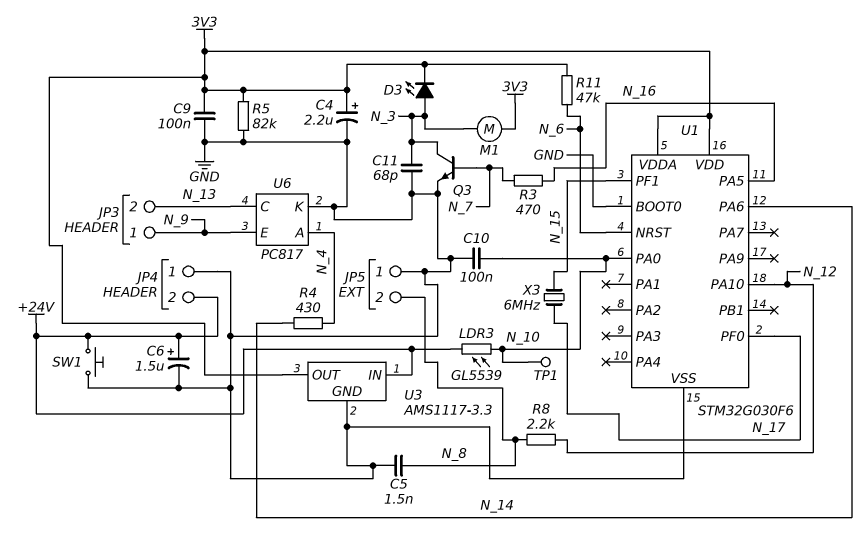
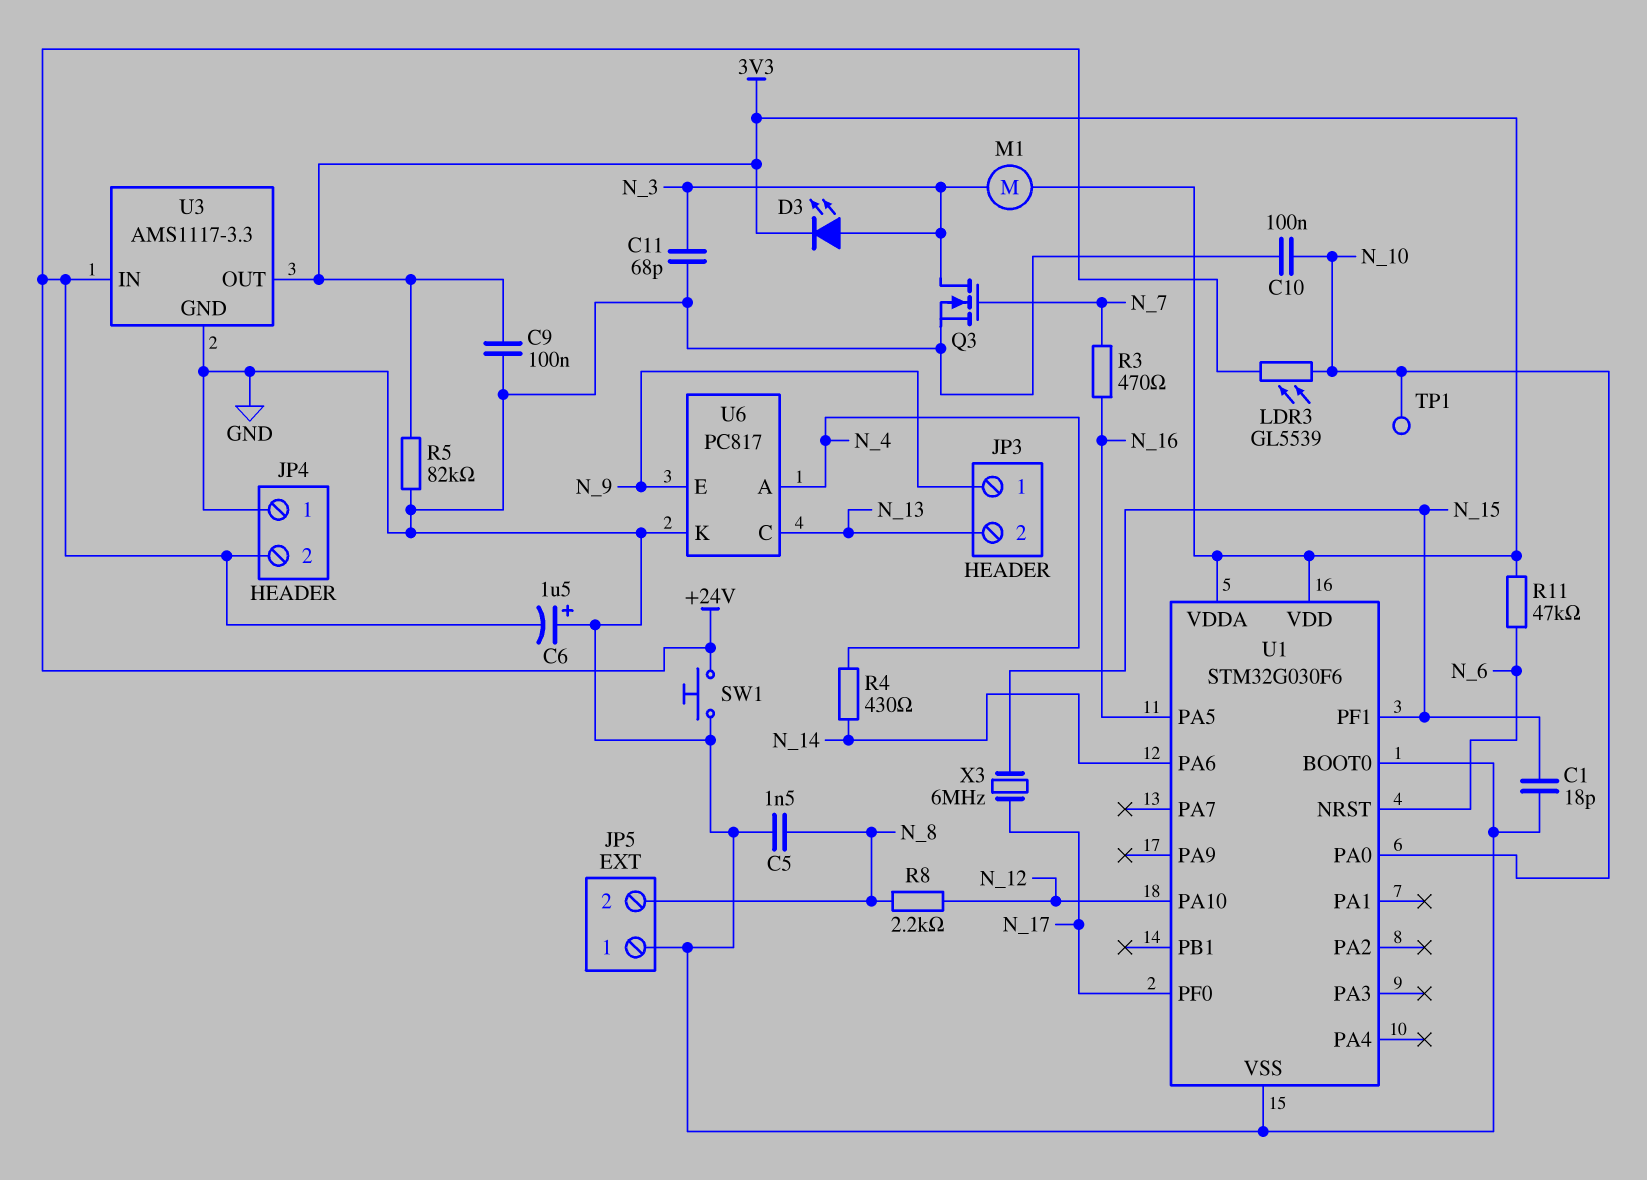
C1: none -> 18pF (GND, N_15)
C4: 2.2uF (plus 3V3, minus GND) -> none
C6: 1.5uF (plus +24V, minus GND) -> 1.5uF (plus GND, minus +24V)
Q3: NPN (B N_7, C N_3, E GND) -> NMOS (G N_7, D N_3, S GND)

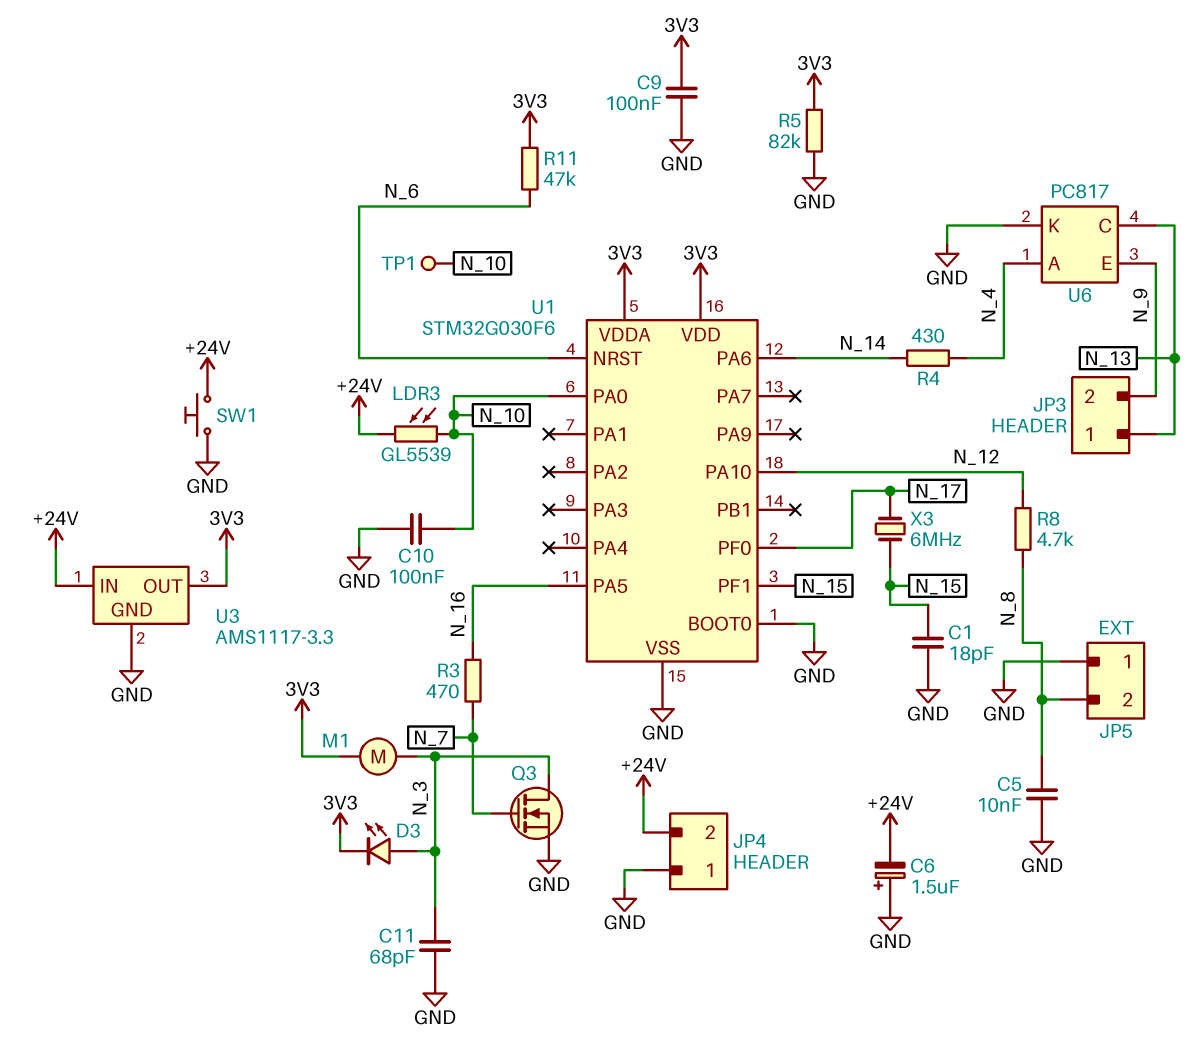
C5: 1.5nF (GND, N_8) -> 10nF (GND, N_8)
JP3 pin 1: N_9 -> N_13
JP3 pin 2: N_13 -> N_9
R8: 2.2k (N_8, N_12) -> 4.7k (N_8, N_12)

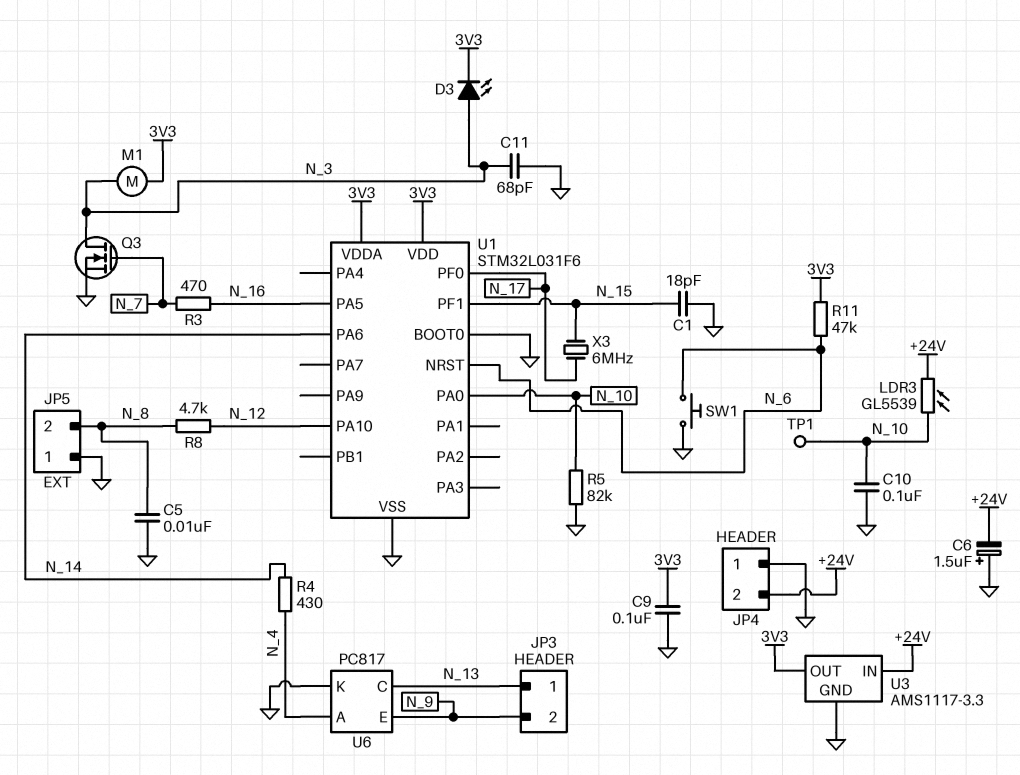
R5: 82k (3V3, GND) -> 82k (GND, N_10)
SW1: button (+24V, GND) -> button (GND, N_6)
U1: STM32G030F6 -> STM32L031F6

